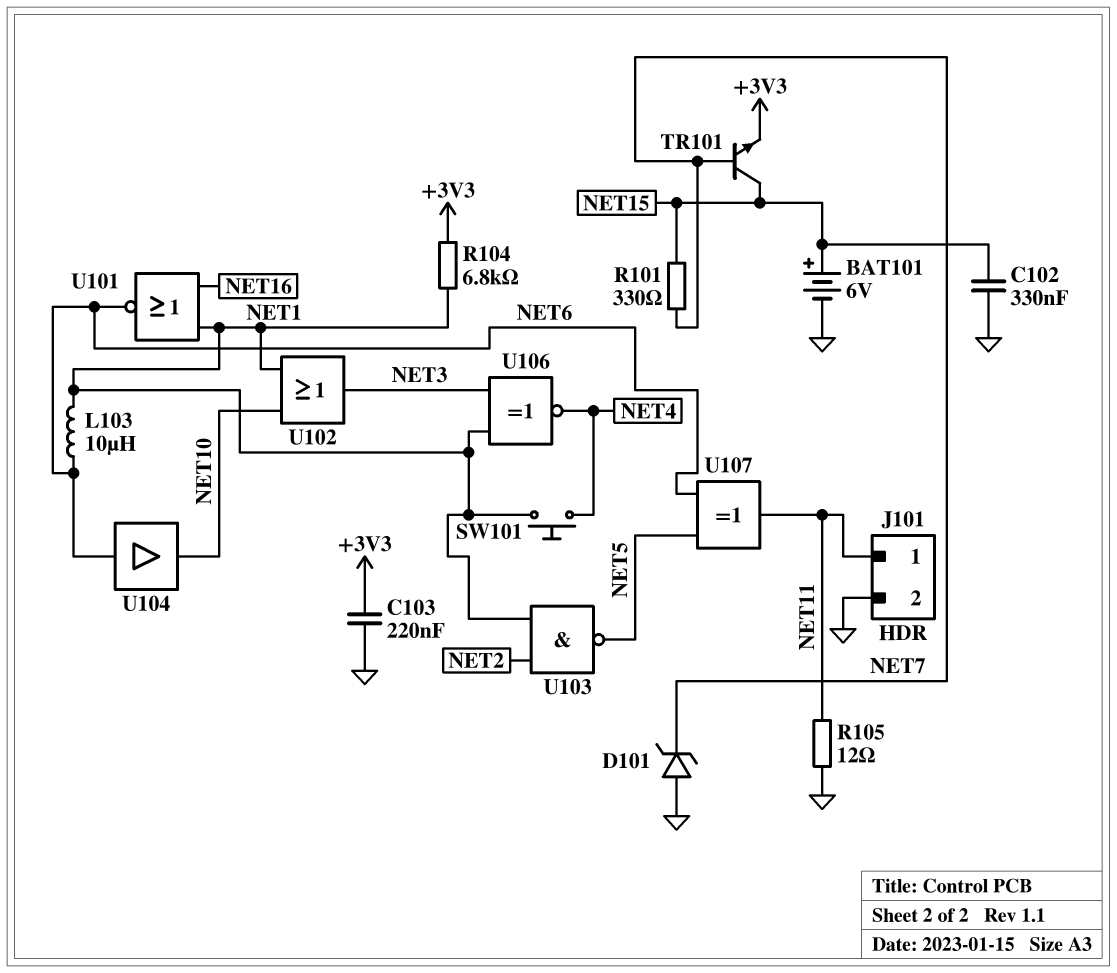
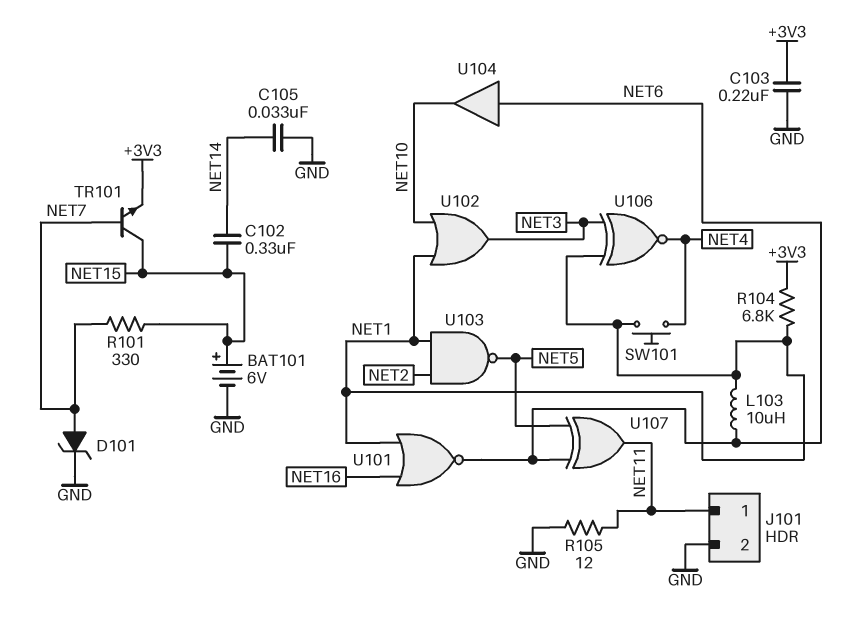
C102: 330nF (GND, NET15) -> 330nF (NET14, NET15)
C105: none -> 33nF (GND, NET14)
D101: zener (A GND, K NET7) -> zener (A NET7, K GND)

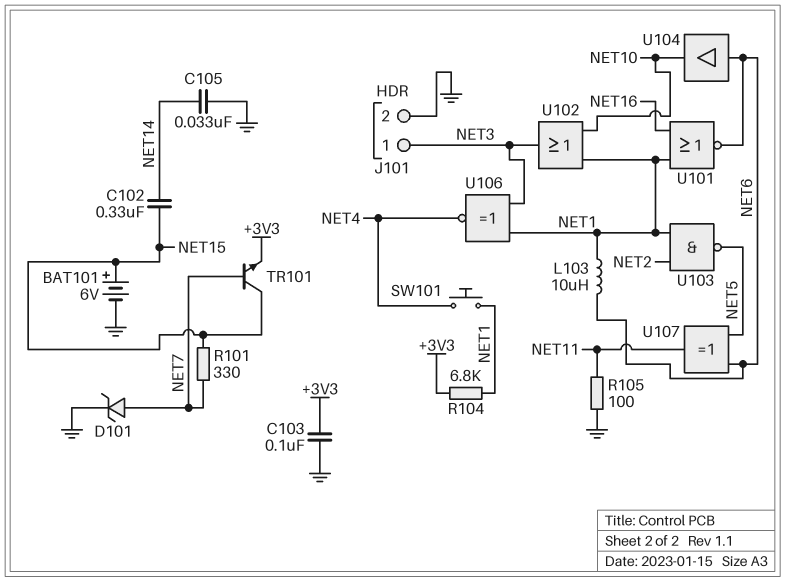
C103: 220nF (+3V3, GND) -> 100nF (+3V3, GND)
J101 pin 1: NET11 -> NET3
R105: 12 (GND, NET11) -> 100 (GND, NET11)

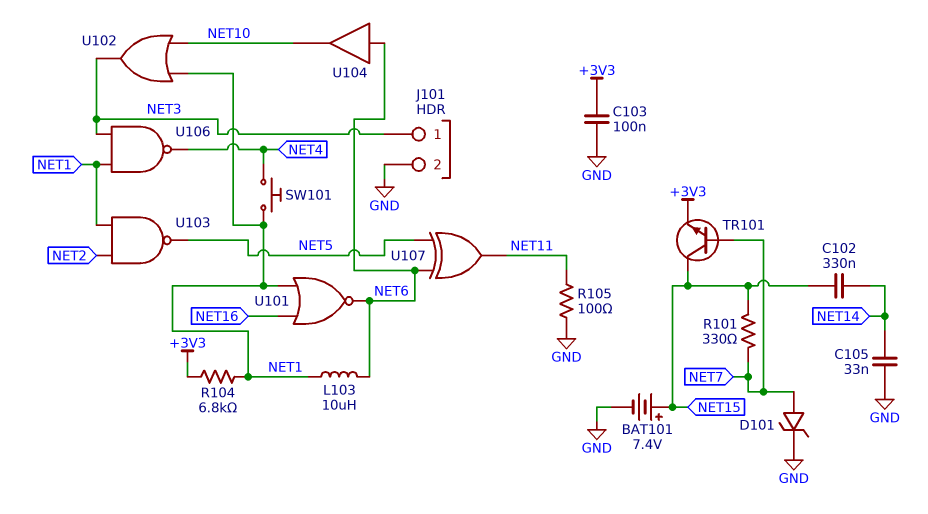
BAT101: 6V (plus NET15, minus GND) -> 7.4V (plus NET15, minus GND)
U106: XNOR (in NET1, in NET3, out NET4) -> NAND (in NET1, in NET3, out NET4)

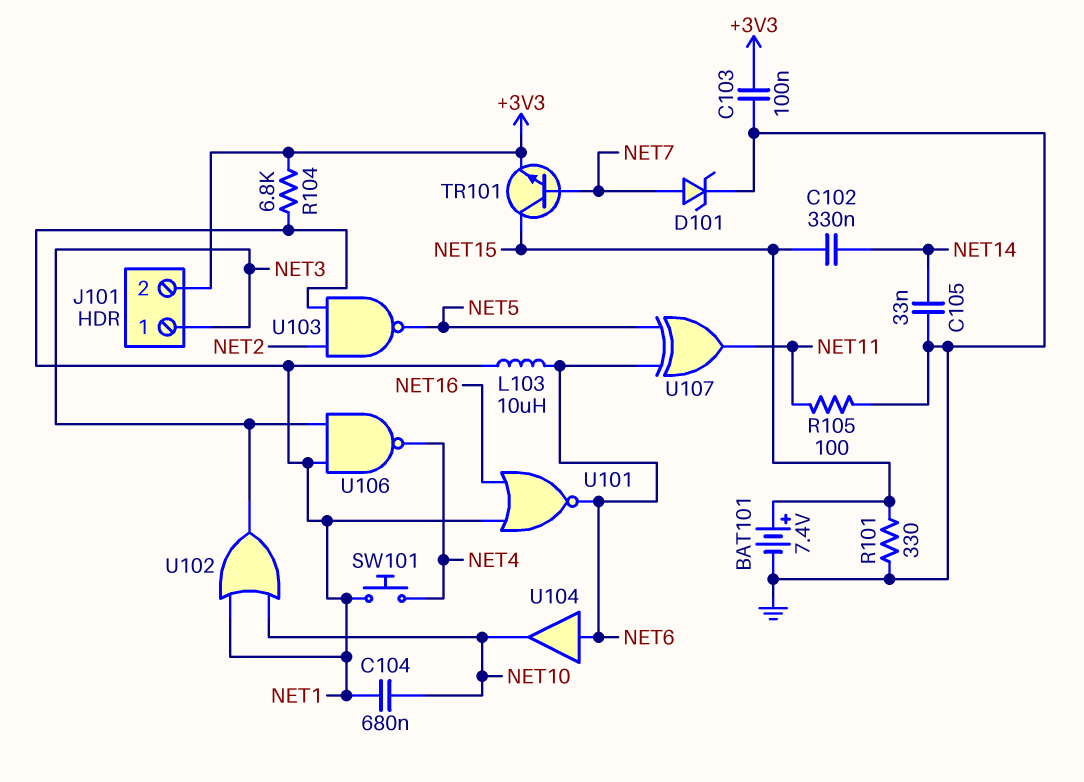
C104: none -> 680nF (NET1, NET10)
J101 pin 2: GND -> +3V3
R101: 330 (NET7, NET15) -> 330 (GND, NET15)

